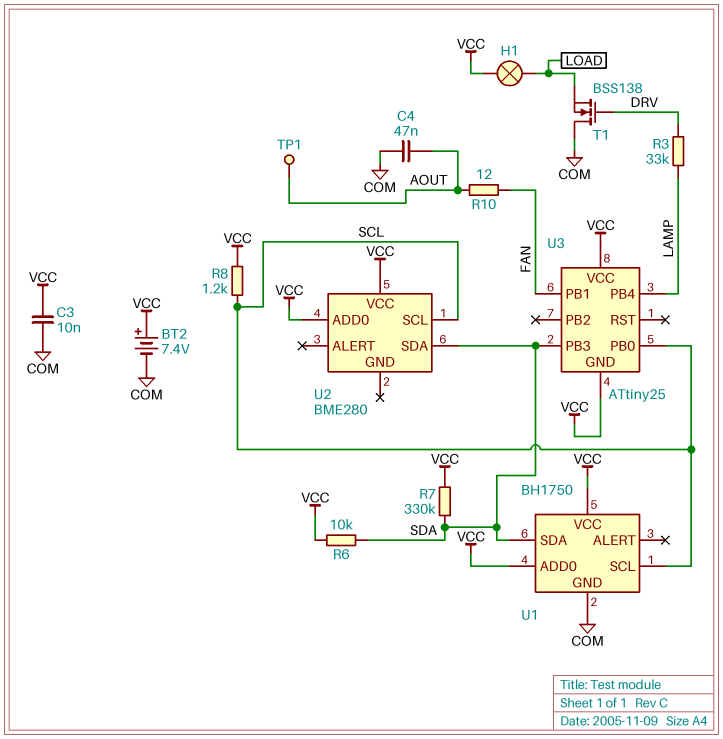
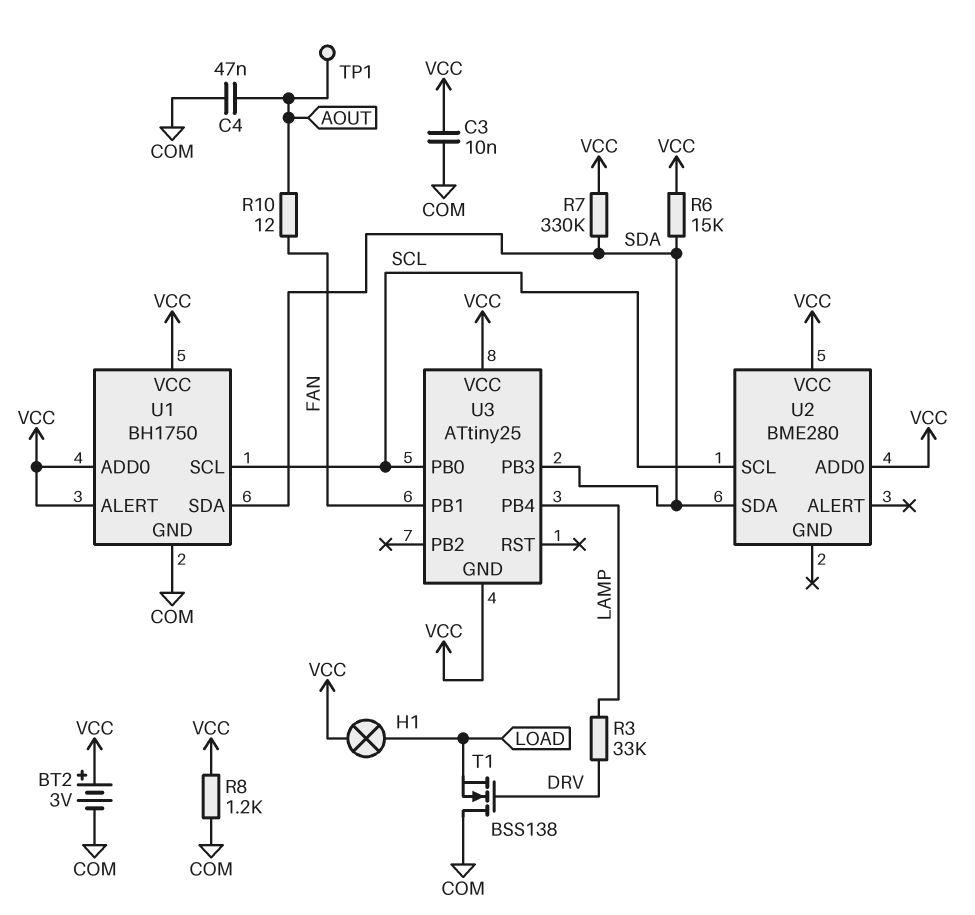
BT2: 7.4V (plus VCC, minus COM) -> 3V (plus VCC, minus COM)
R6: 10k (SDA, VCC) -> 15k (SDA, VCC)
R8: 1.2k (SCL, VCC) -> 1.2k (COM, VCC)
U1 pin ALERT: none -> VCC

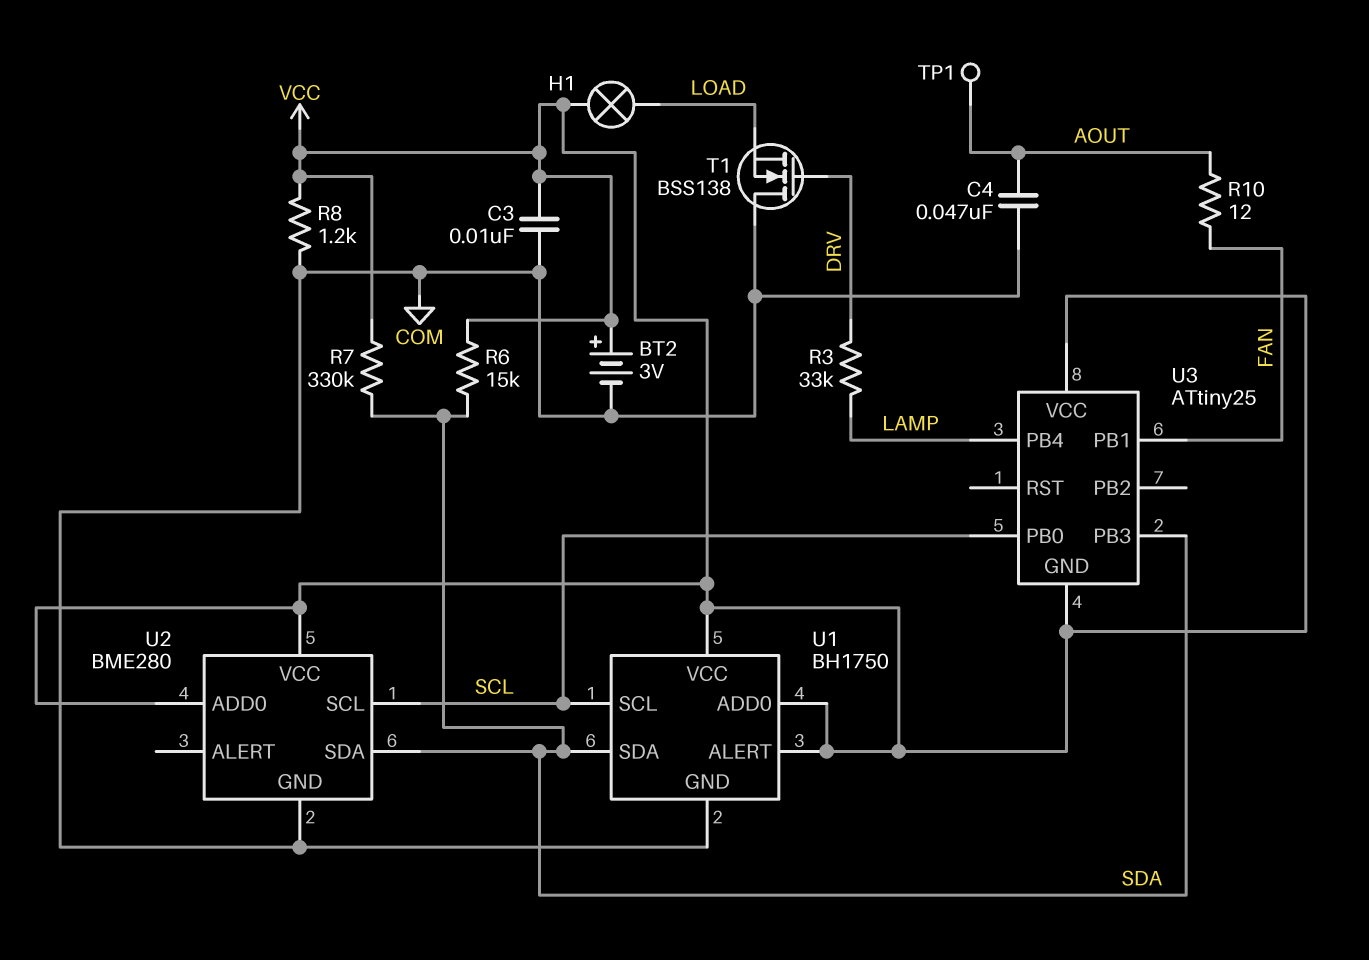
U2 pin GND: none -> COM

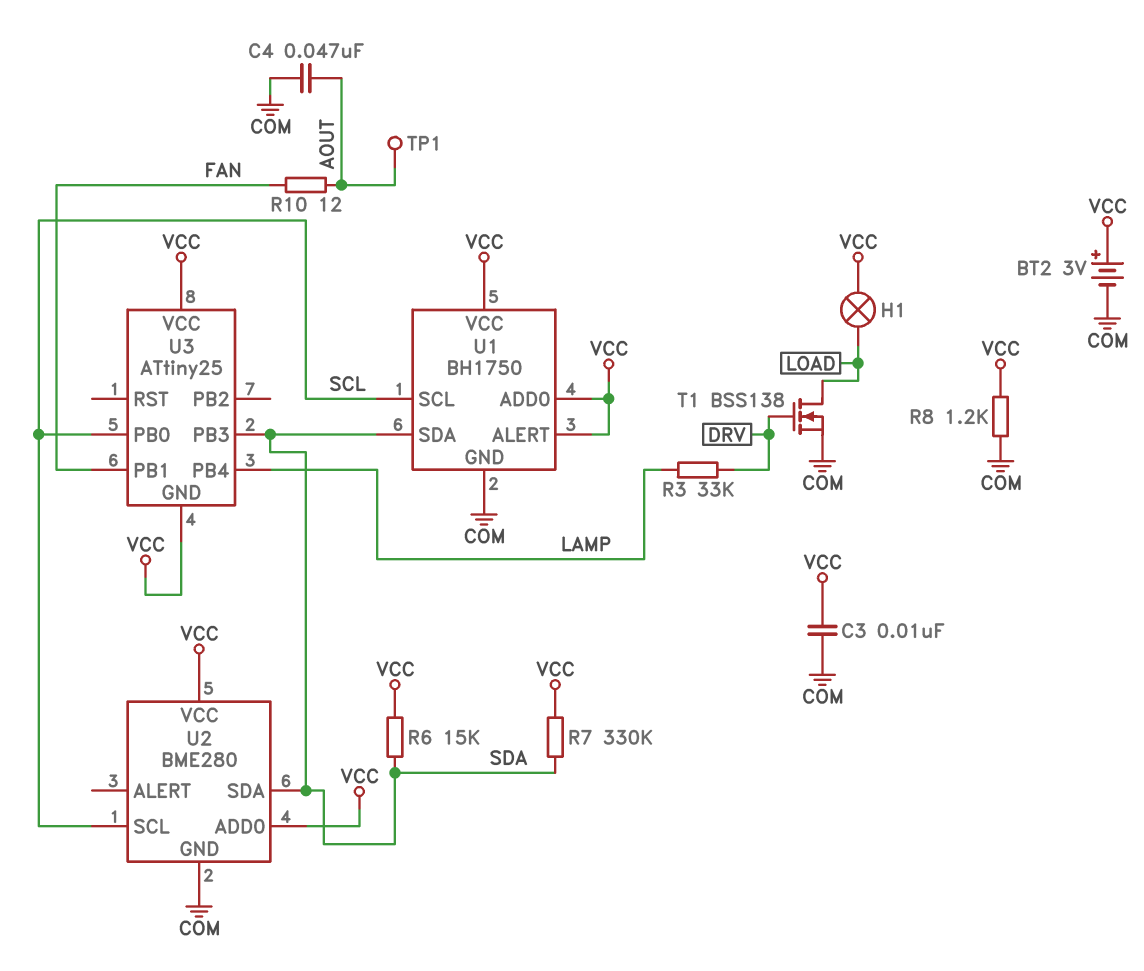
T1: NMOS BSS138 (G DRV, D COM, S LOAD) -> NMOS BSS138 (G DRV, D LOAD, S COM)

